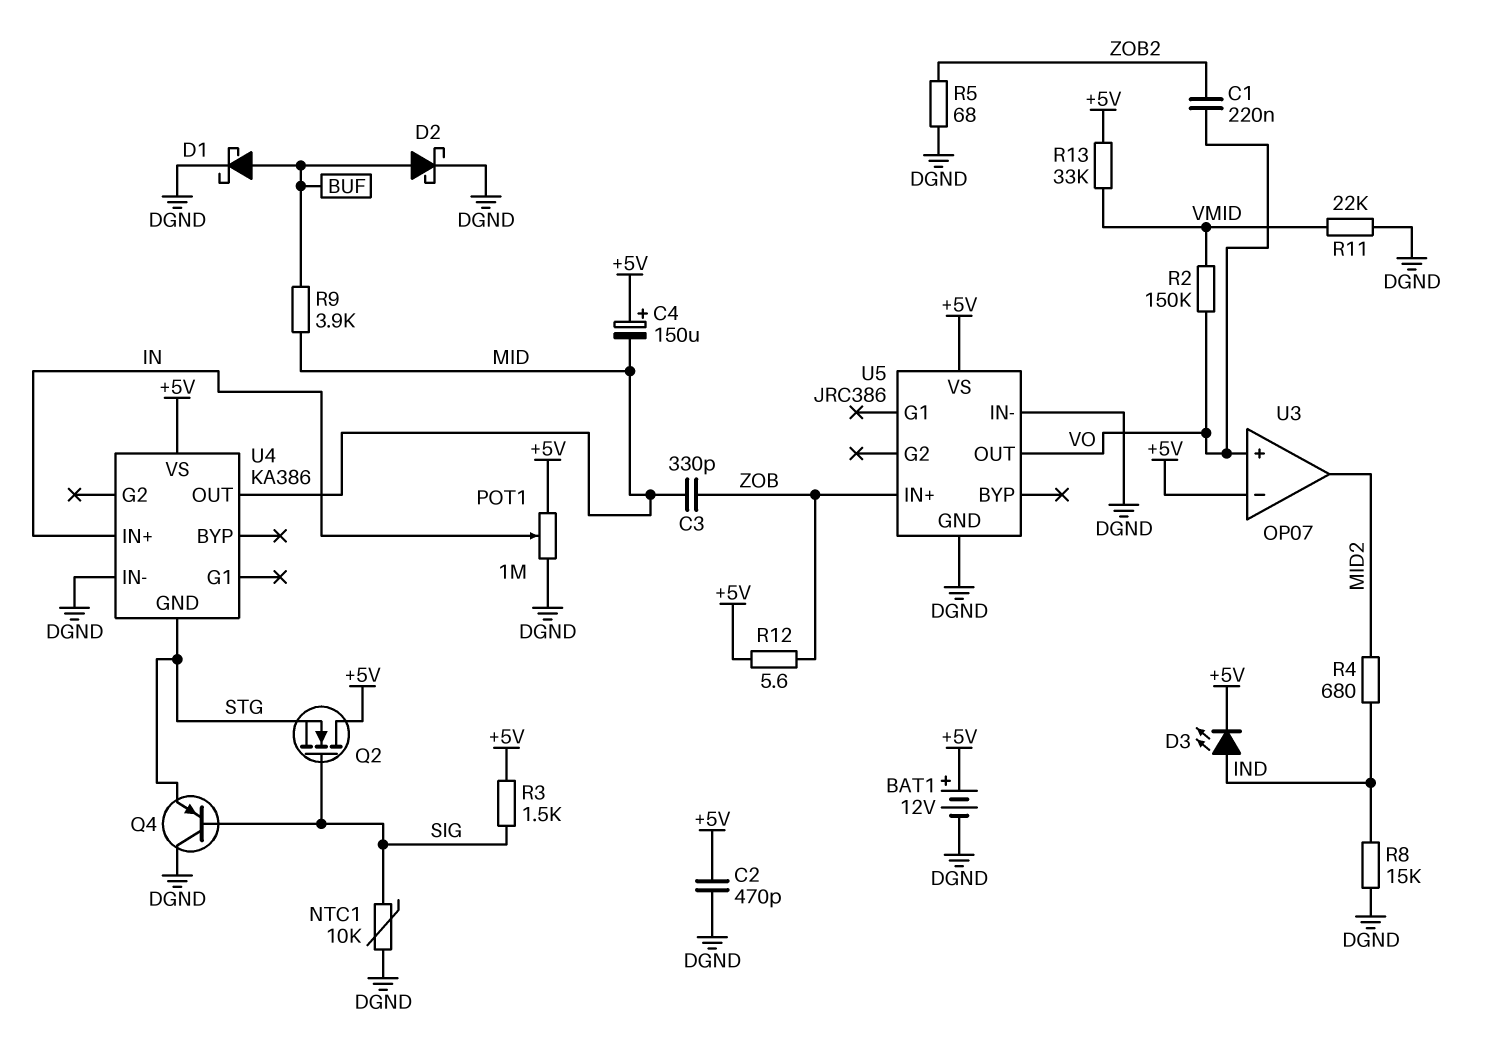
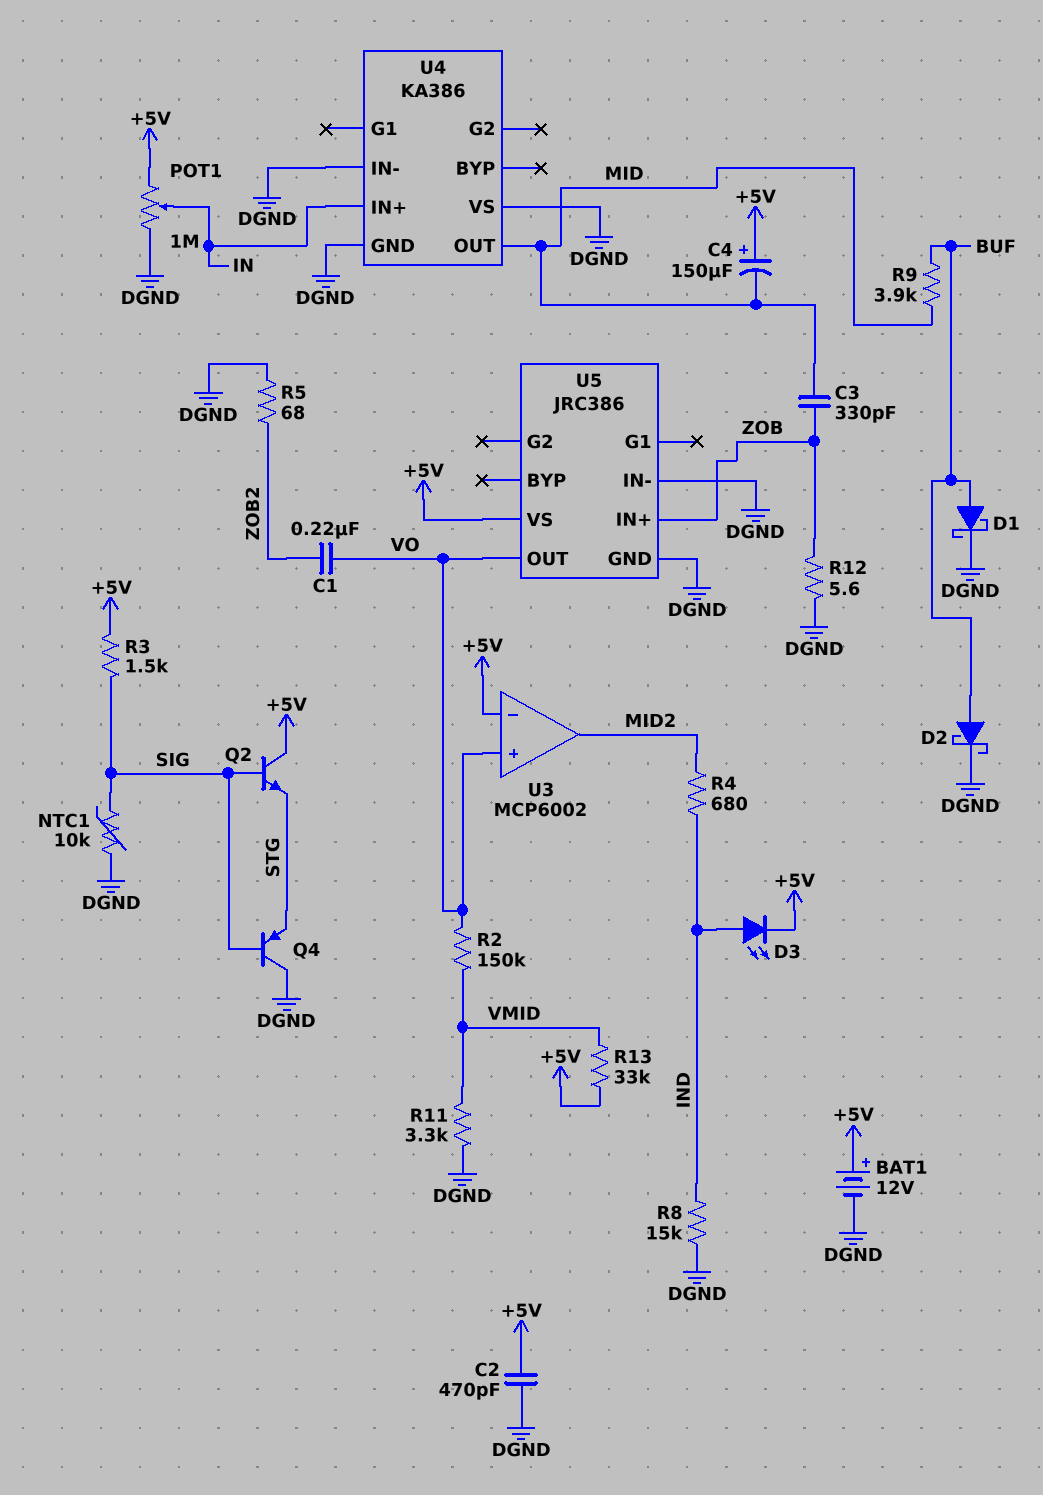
Q2: NMOS (G SIG, D +5V, S STG) -> NPN (B SIG, C +5V, E STG)
R11: 22k (DGND, VMID) -> 3.3k (DGND, VMID)
R12: 5.6 (+5V, ZOB) -> 5.6 (DGND, ZOB)
U3: OP07 -> MCP6002
U4 pin GND: STG -> DGND
U4 pin VS: +5V -> DGND

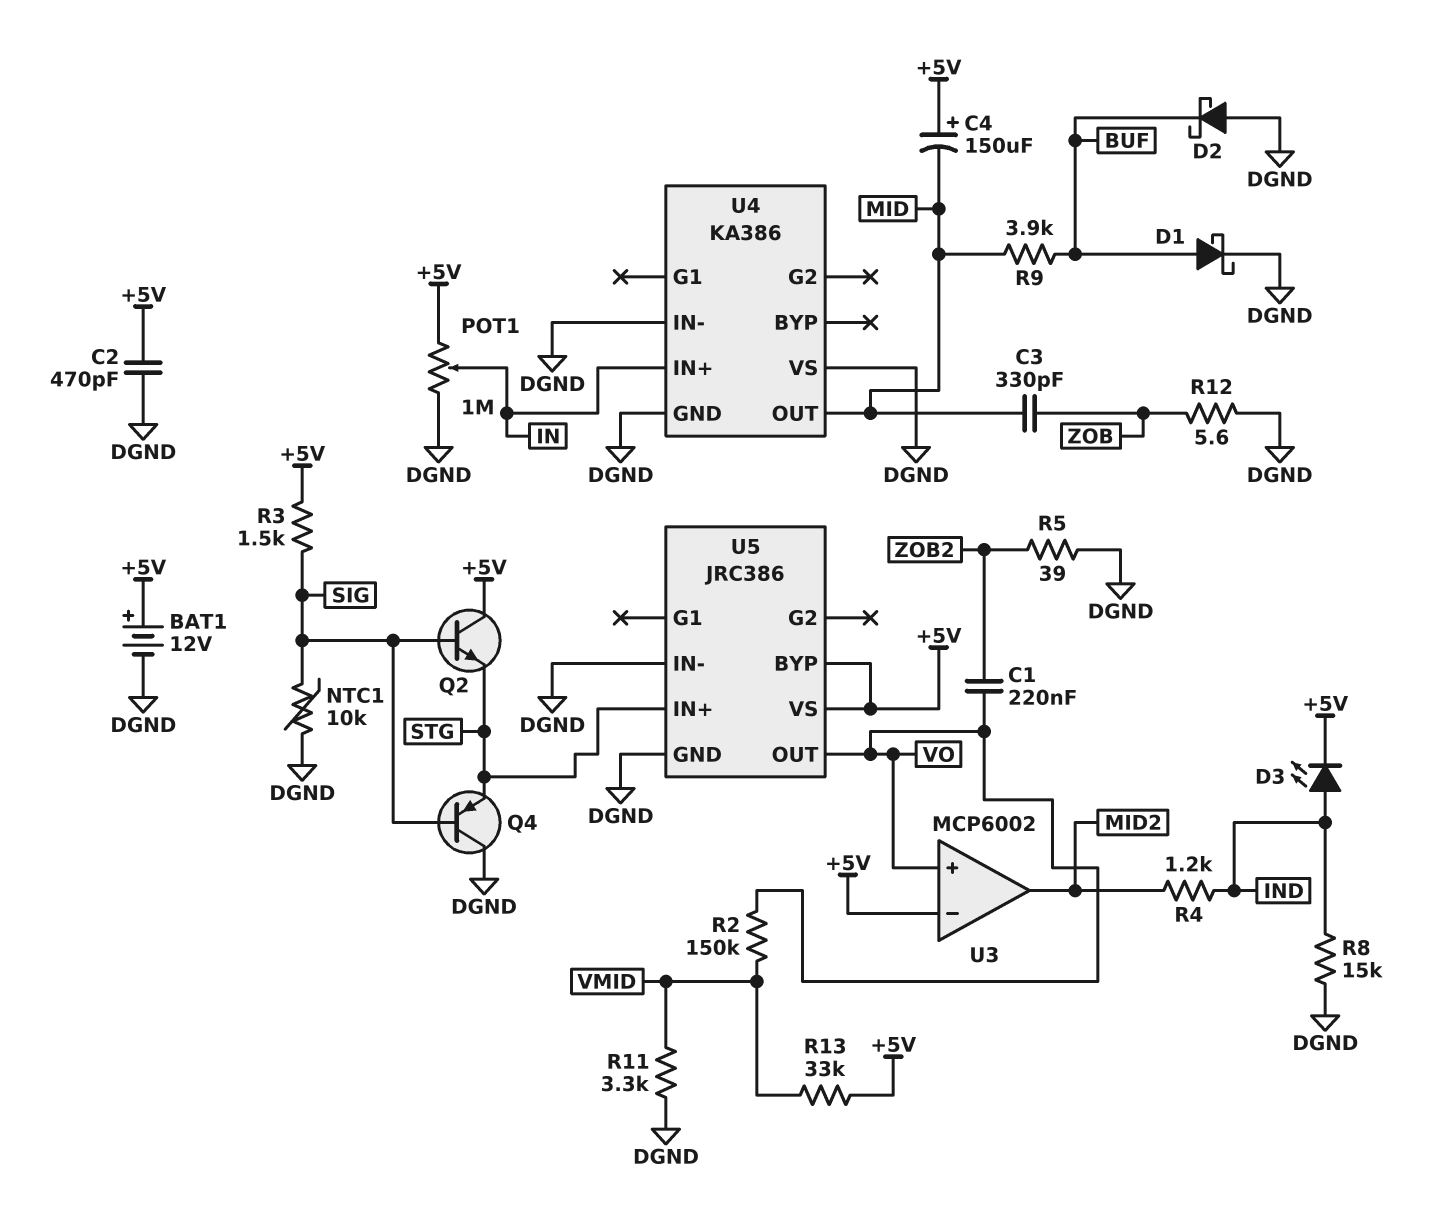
D2: schottky (A BUF, K DGND) -> schottky (A DGND, K BUF)
R4: 680 (IND, MID2) -> 1.2k (IND, MID2)
R5: 68 (DGND, ZOB2) -> 39 (DGND, ZOB2)
U5 pin BYP: none -> +5V
U5 pin IN+: ZOB -> STG

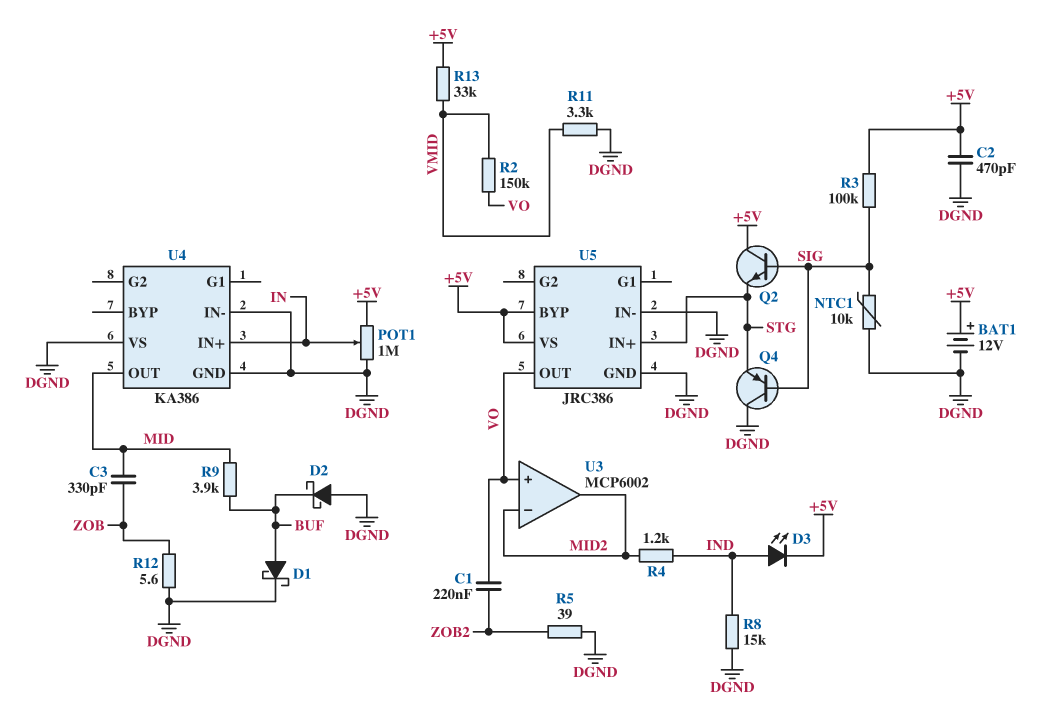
C4: 150uF (plus +5V, minus MID) -> none
R3: 1.5k (+5V, SIG) -> 100k (+5V, SIG)
U3 pin in-: +5V -> MID2

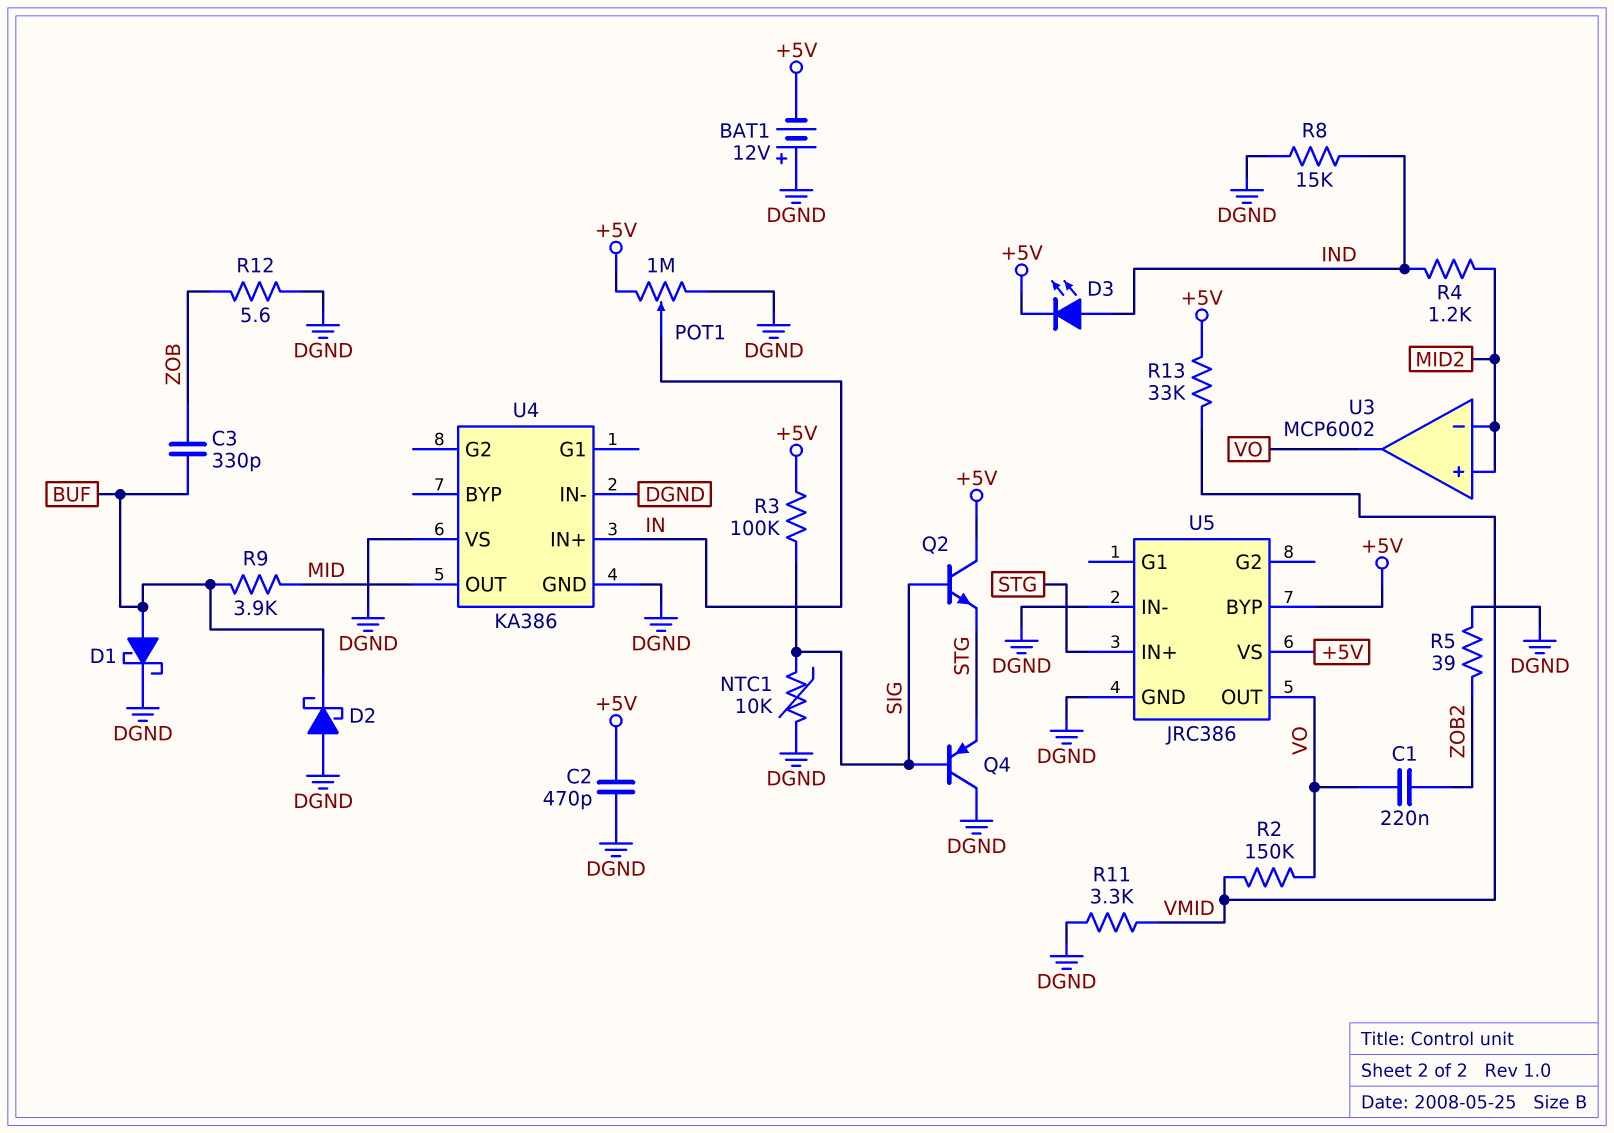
BAT1: 12V (plus +5V, minus DGND) -> 12V (plus DGND, minus +5V)
C3: 330pF (MID, ZOB) -> 330pF (BUF, ZOB)
U3 pin in+: VO -> MID2
U3 pin out: MID2 -> VO

